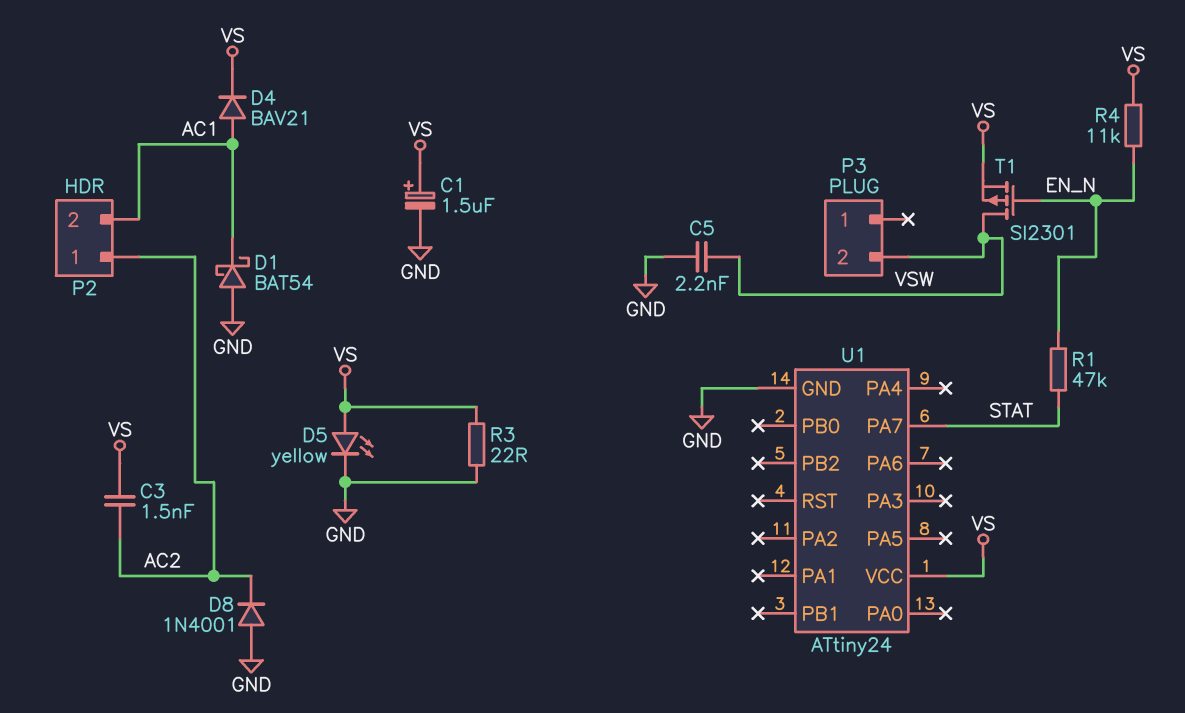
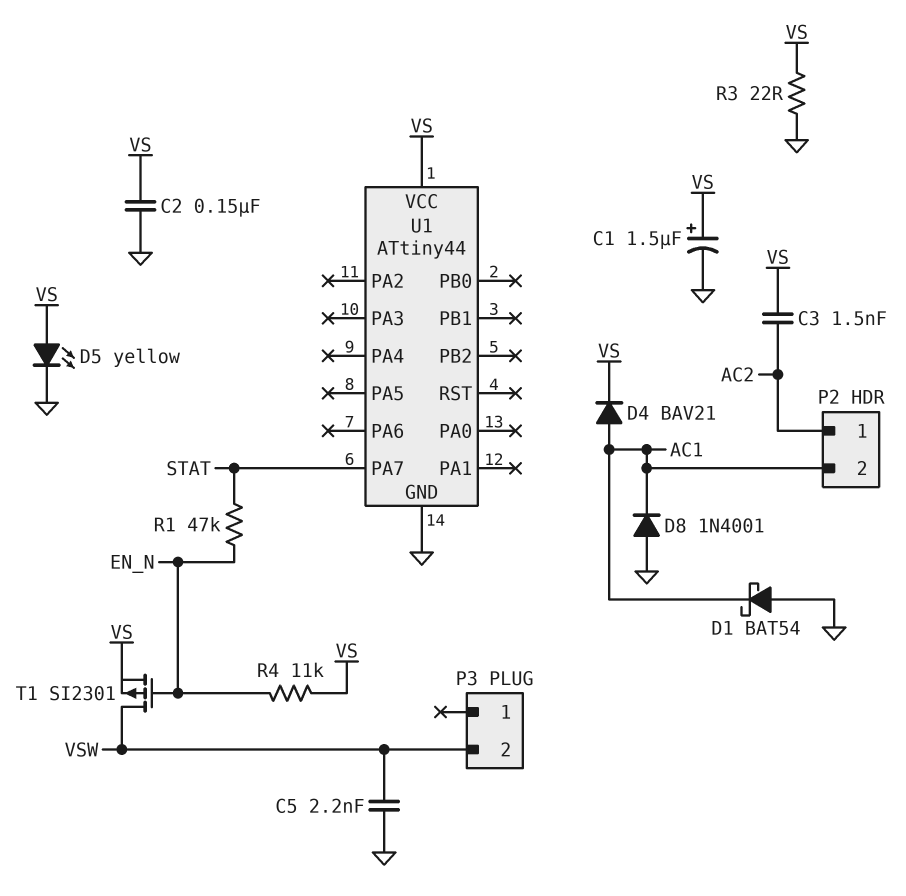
C2: none -> 150nF (GND, VS)
D8: diode 1N4001 (A GND, K AC2) -> diode 1N4001 (A GND, K AC1)
U1: ATtiny24 -> ATtiny44

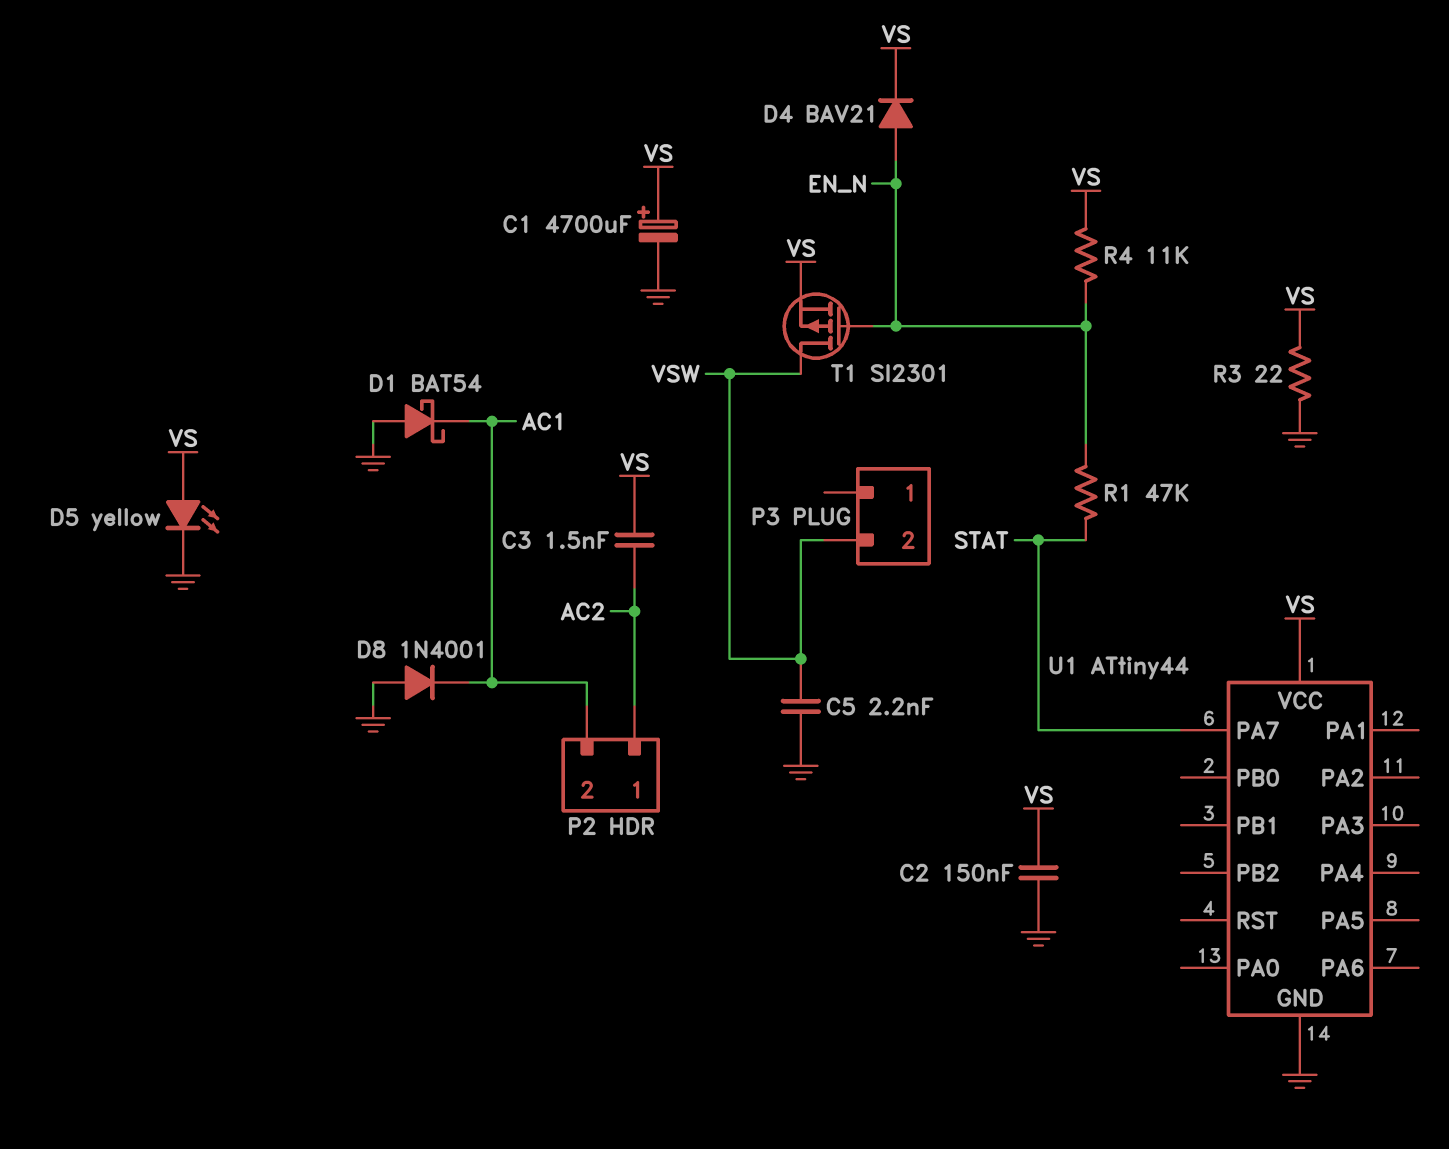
C1: 1.5uF (plus VS, minus GND) -> 4700uF (plus VS, minus GND)
D4: diode BAV21 (A AC1, K VS) -> diode BAV21 (A EN_N, K VS)

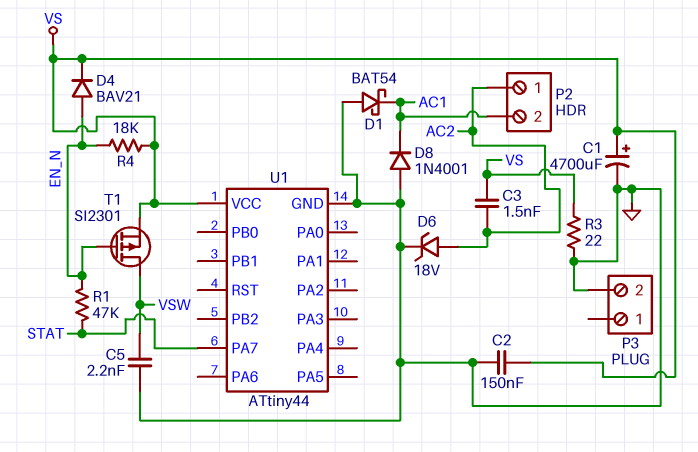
D5: LED yellow (A VS, K GND) -> none
D6: none -> zener 18V (A AC2, K GND)
P3 pin 2: VSW -> GND
R4: 11k (EN_N, VS) -> 18k (EN_N, VS)

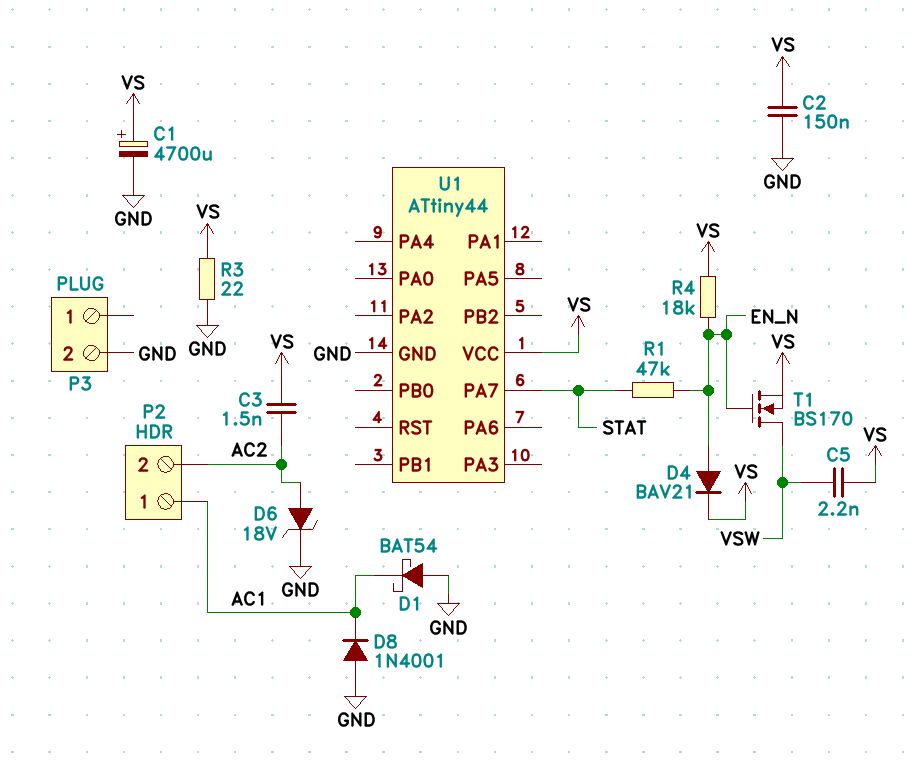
C5: 2.2nF (GND, VSW) -> 2.2nF (VS, VSW)
P2 pin 1: AC2 -> AC1
P2 pin 2: AC1 -> AC2
T1: PMOS SI2301 (G EN_N, D VSW, S VS) -> NMOS BS170 (G EN_N, D VSW, S VS)

